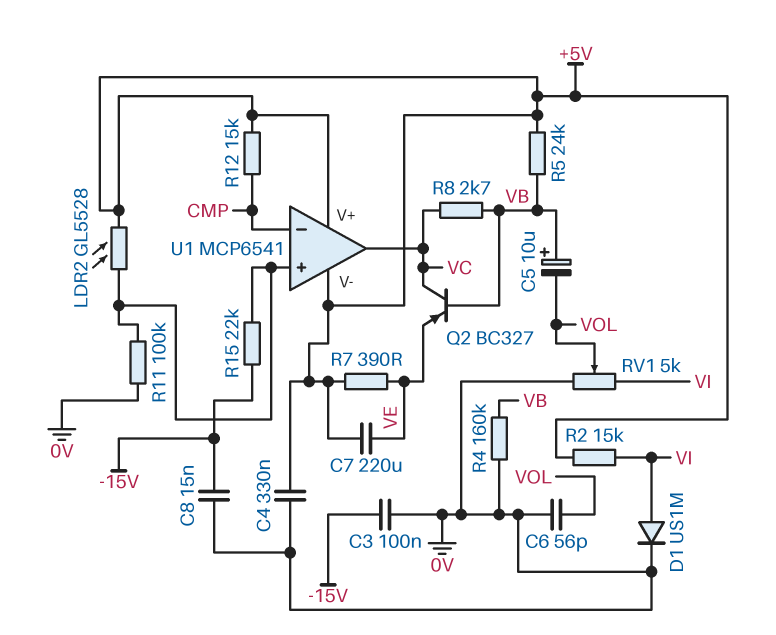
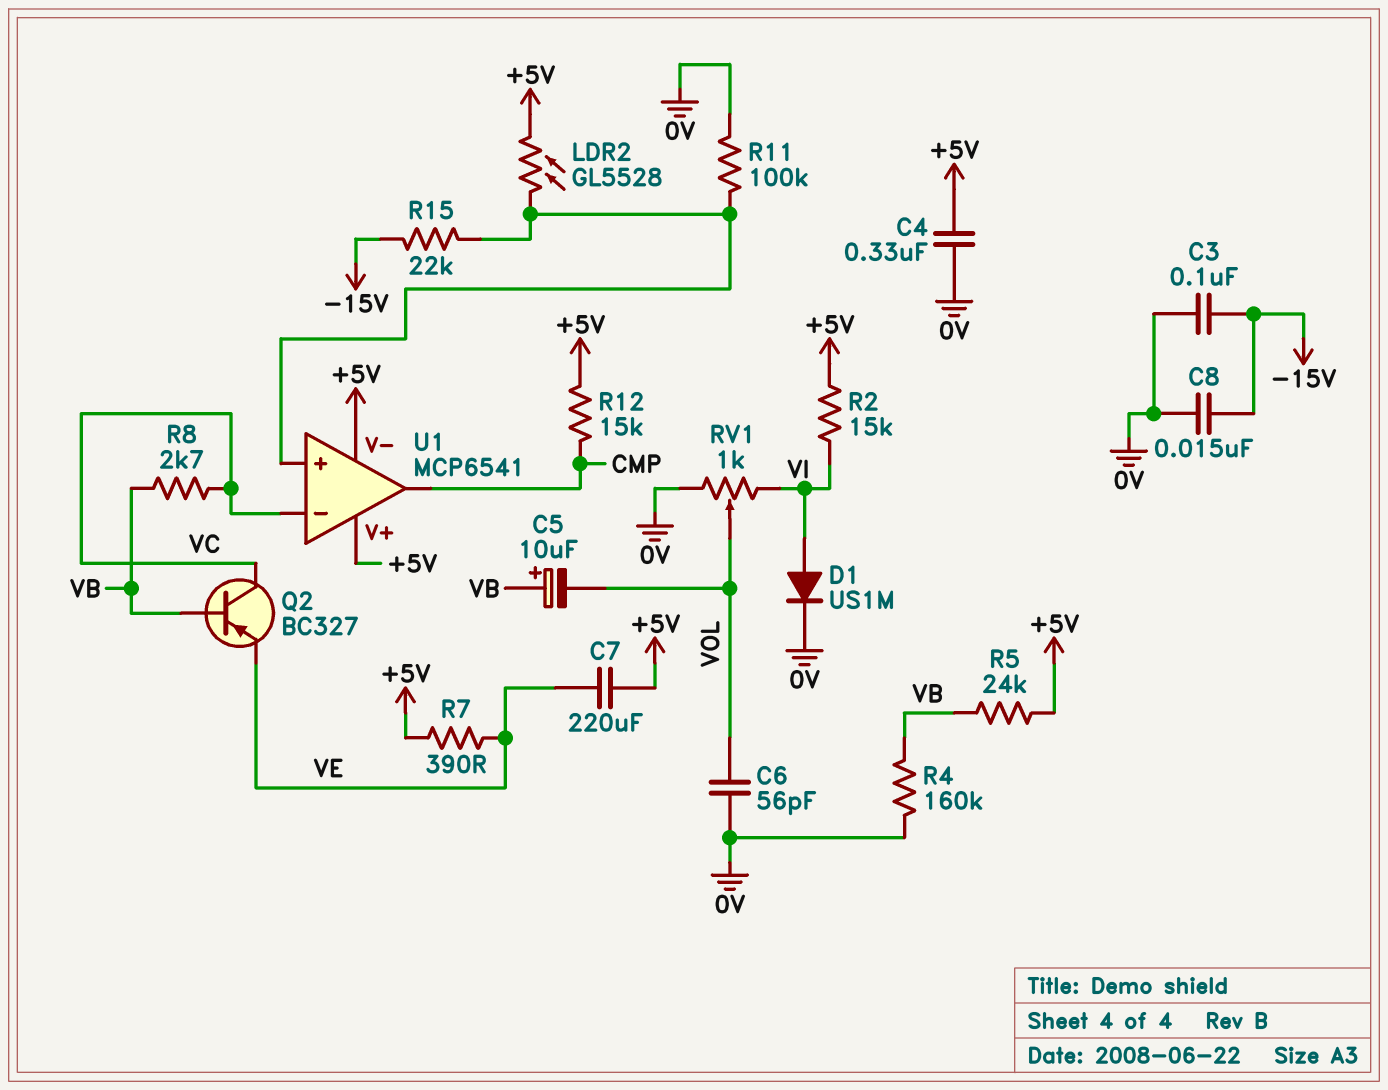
RV1: 5k (0V, VI, wiper VOL) -> 1k (0V, VI, wiper VOL)
U1 pin in-: CMP -> VC
U1 pin out: VC -> CMP

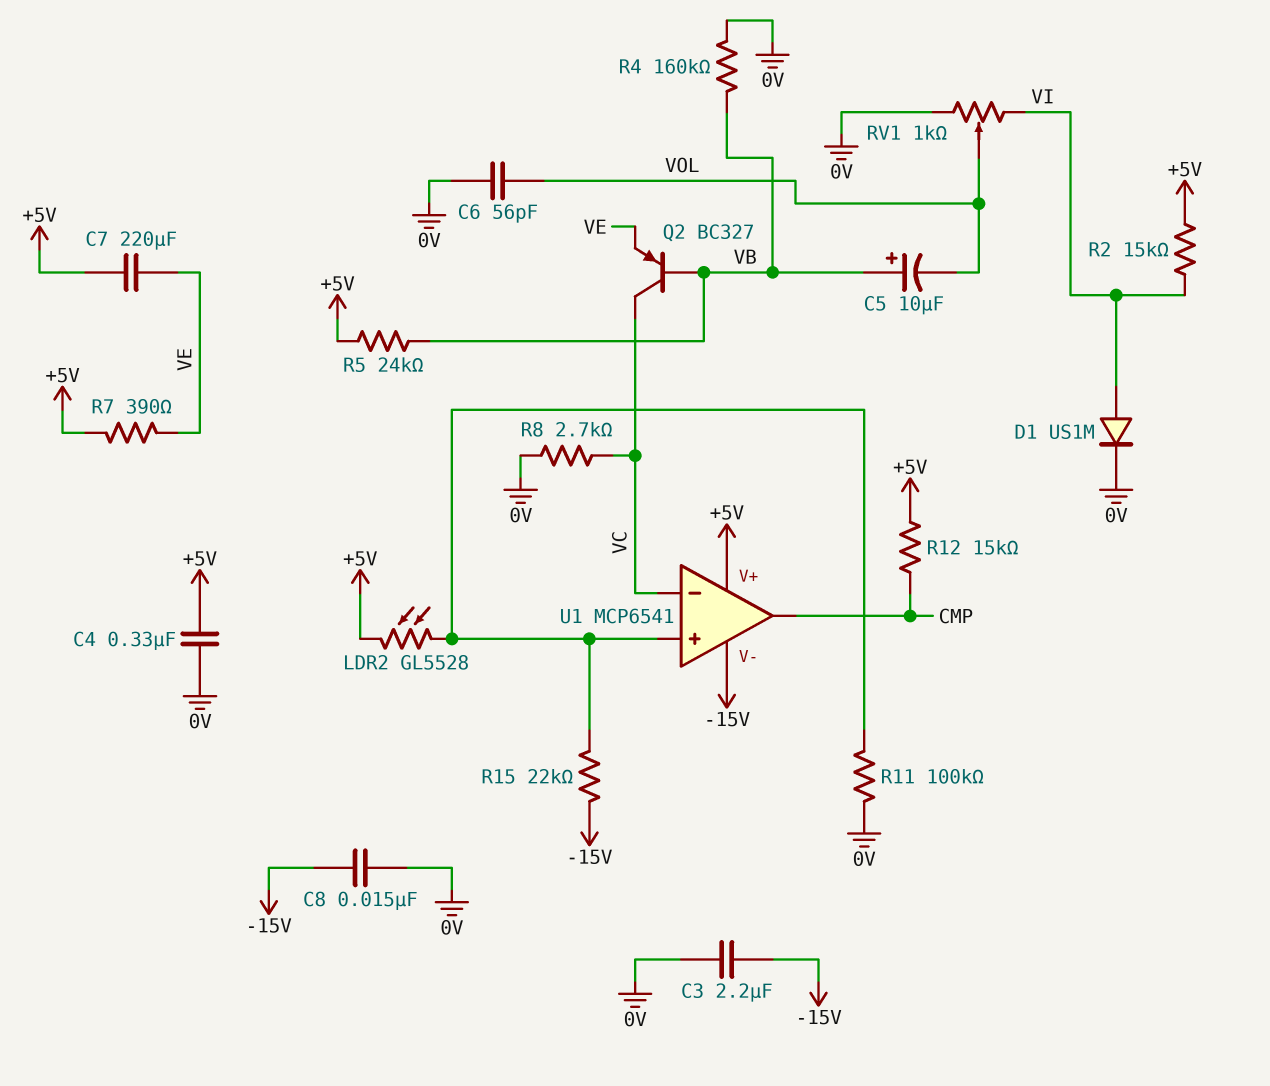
C3: 100nF (-15V, 0V) -> 2.2uF (-15V, 0V)
R8: 2.7k (VB, VC) -> 2.7k (0V, VC)
U1 pin V-: +5V -> -15V

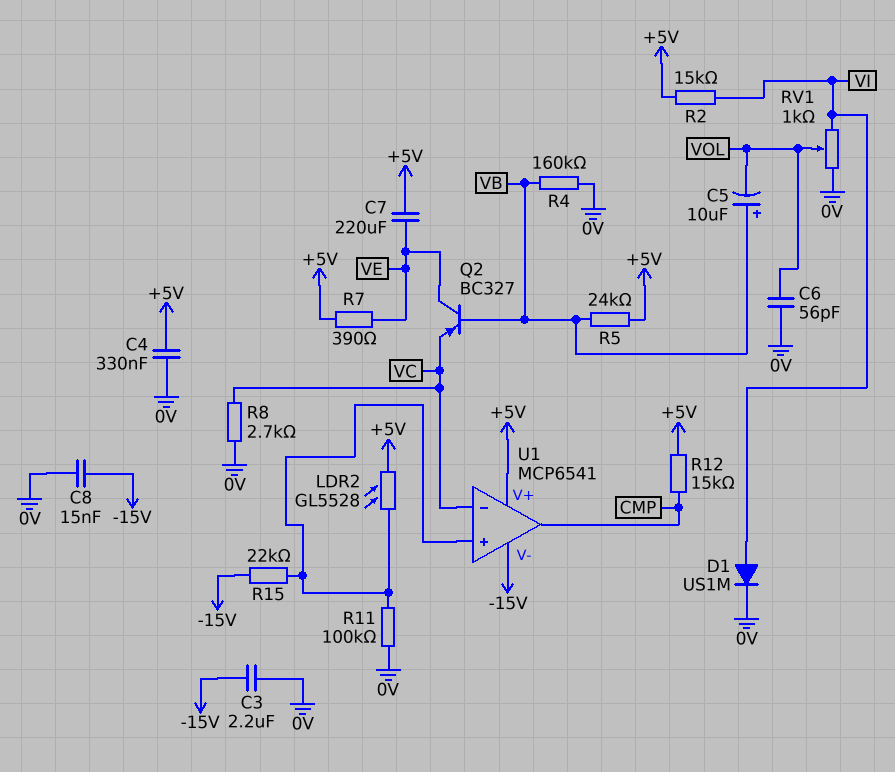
Q2: PNP BC327 (B VB, C VC, E VE) -> PNP BC327 (B VB, C VE, E VC)

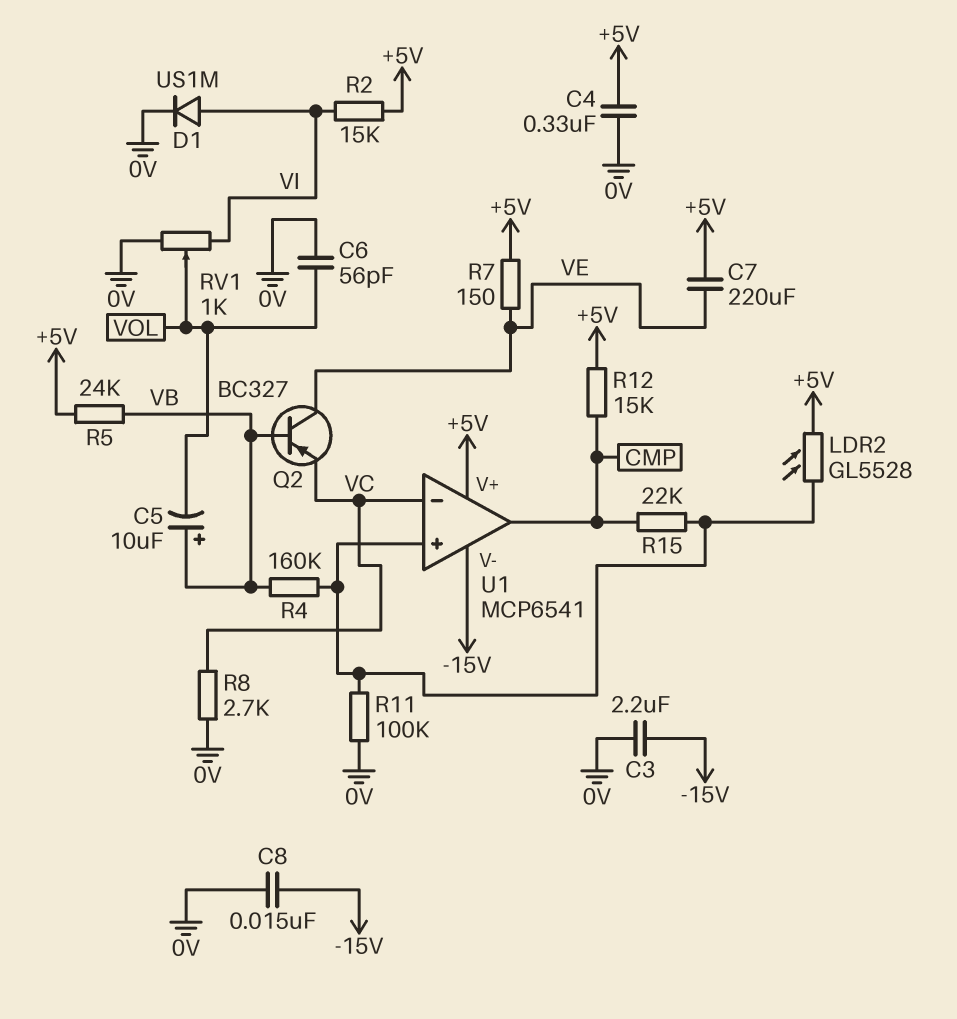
R4: 160k (0V, VB) -> 160k (U1/in+, VB)
R7: 390 (+5V, VE) -> 150 (+5V, VE)
R15: 22k (-15V, U1/in+) -> 22k (CMP, U1/in+)

